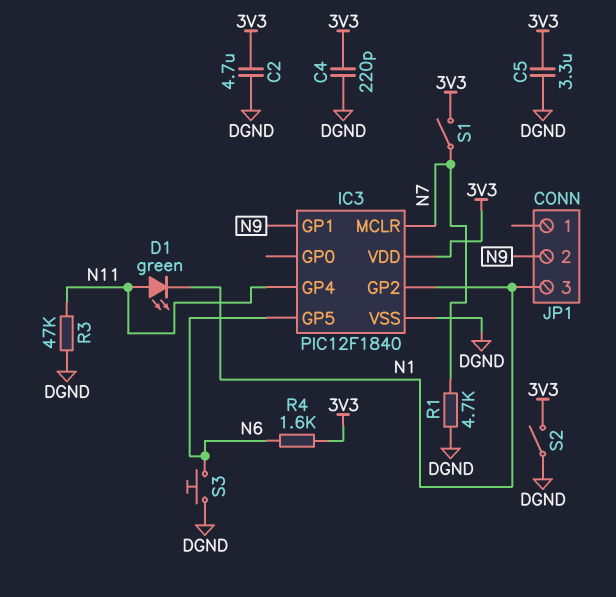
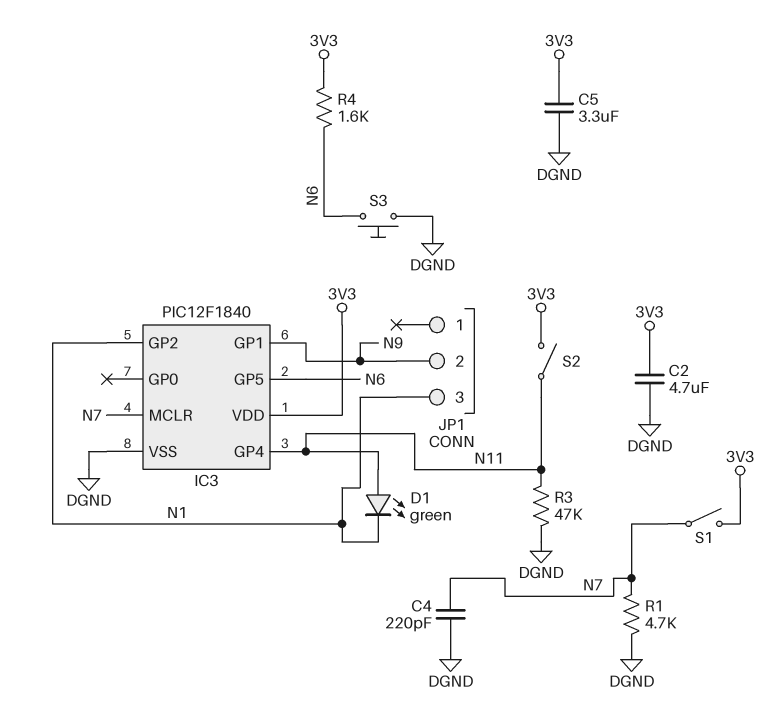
C4: 220pF (3V3, DGND) -> 220pF (DGND, N7)
S2: switch (3V3, DGND) -> switch (3V3, N11)

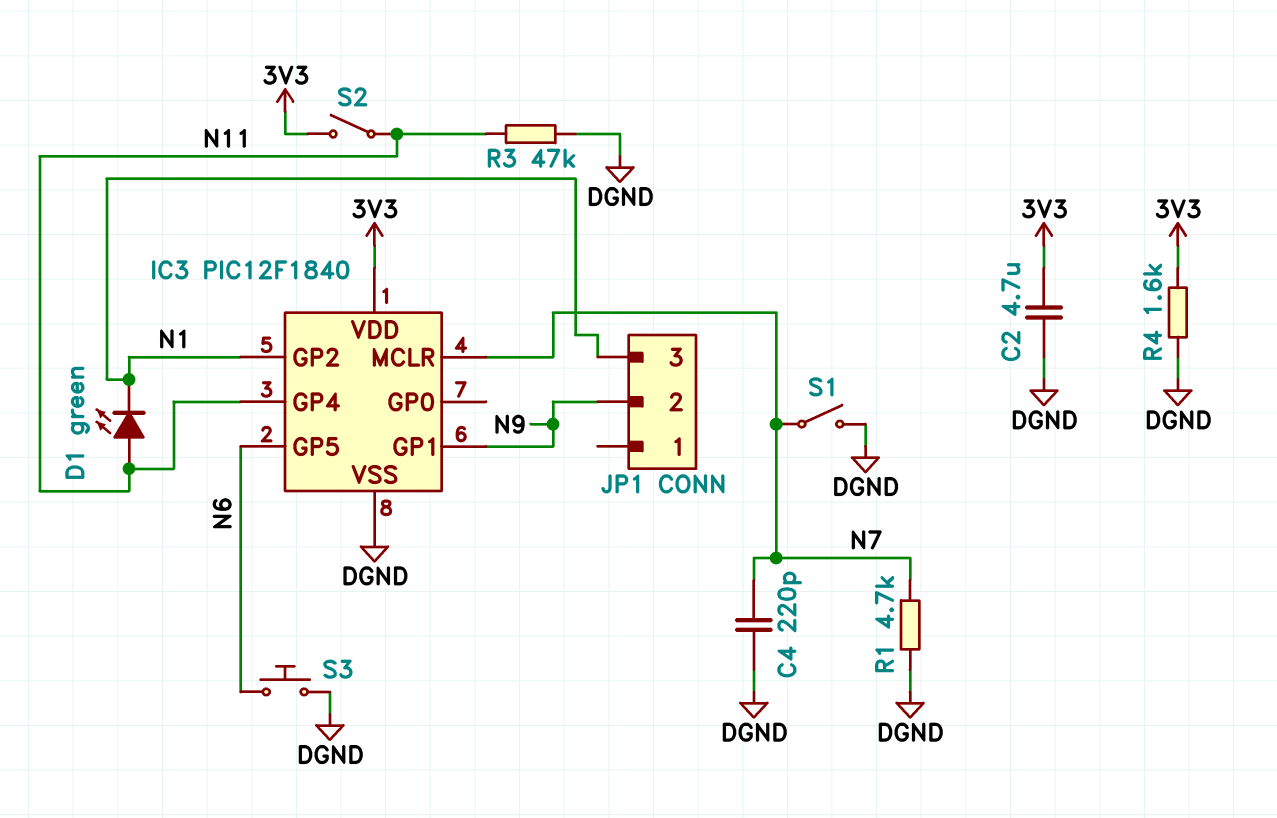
C5: 3.3uF (3V3, DGND) -> none
R4: 1.6k (3V3, N6) -> 1.6k (3V3, DGND)
S1: switch (3V3, N7) -> switch (DGND, N7)

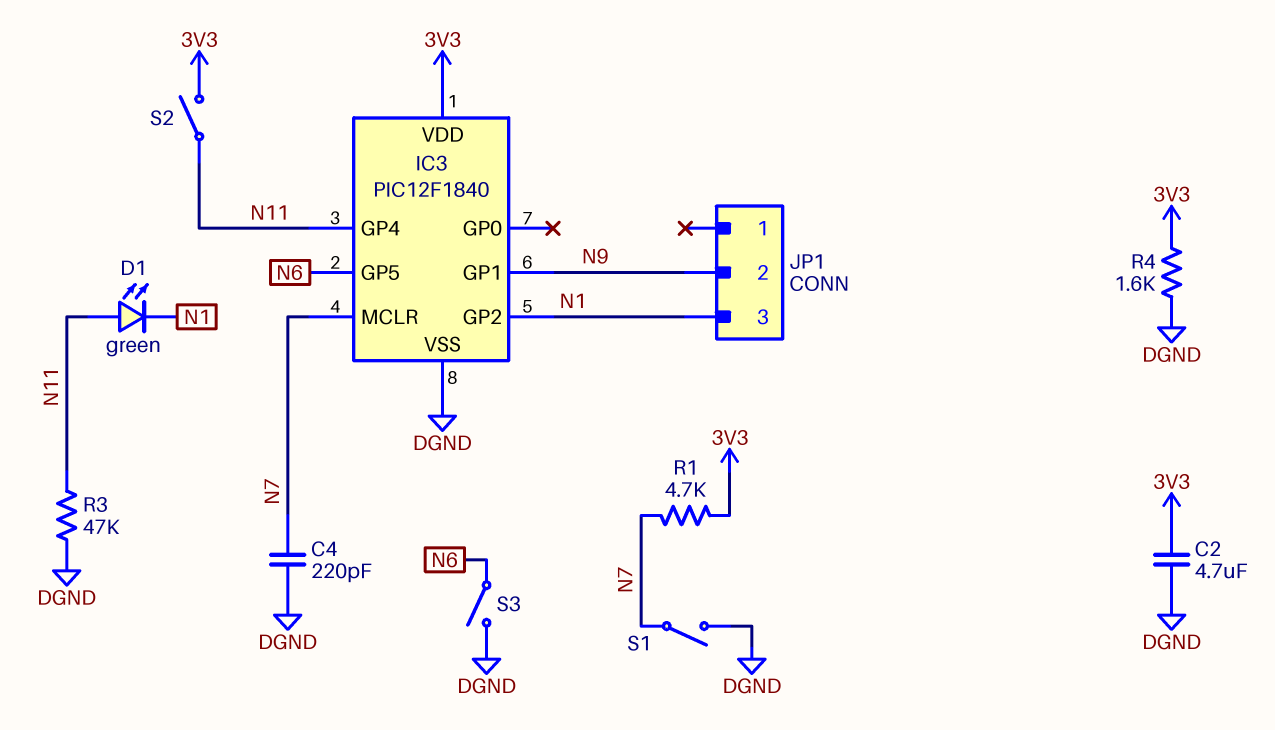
R1: 4.7k (DGND, N7) -> 4.7k (3V3, N7)
S3: button (DGND, N6) -> switch (DGND, N6)

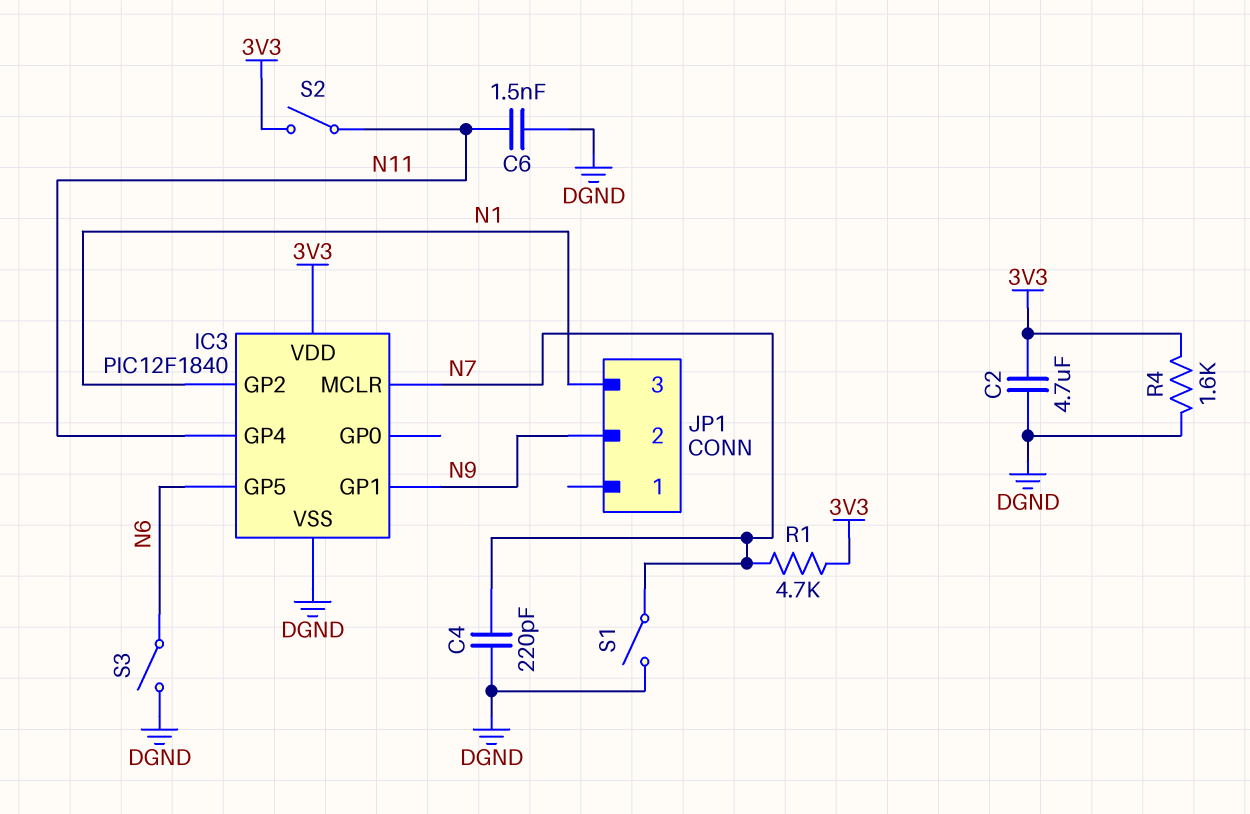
C6: none -> 1.5nF (DGND, N11)
D1: LED green (A N11, K N1) -> none
R3: 47k (DGND, N11) -> none

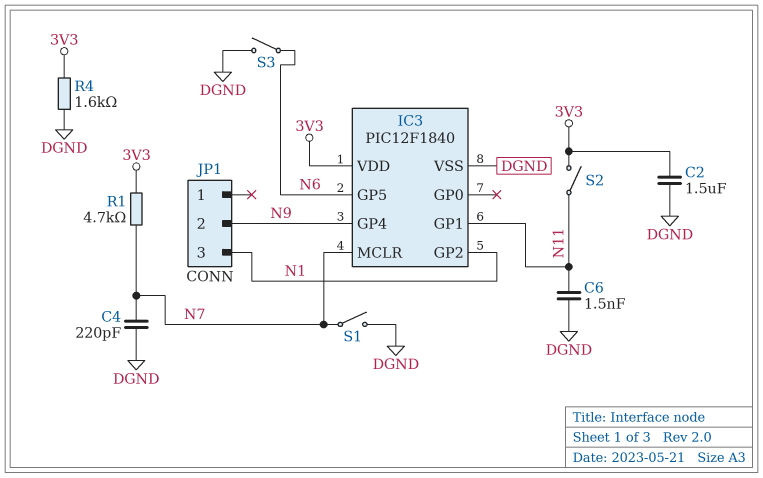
C2: 4.7uF (3V3, DGND) -> 1.5uF (3V3, DGND)
IC3 pin GP1: N9 -> N11
IC3 pin GP4: N11 -> N9

